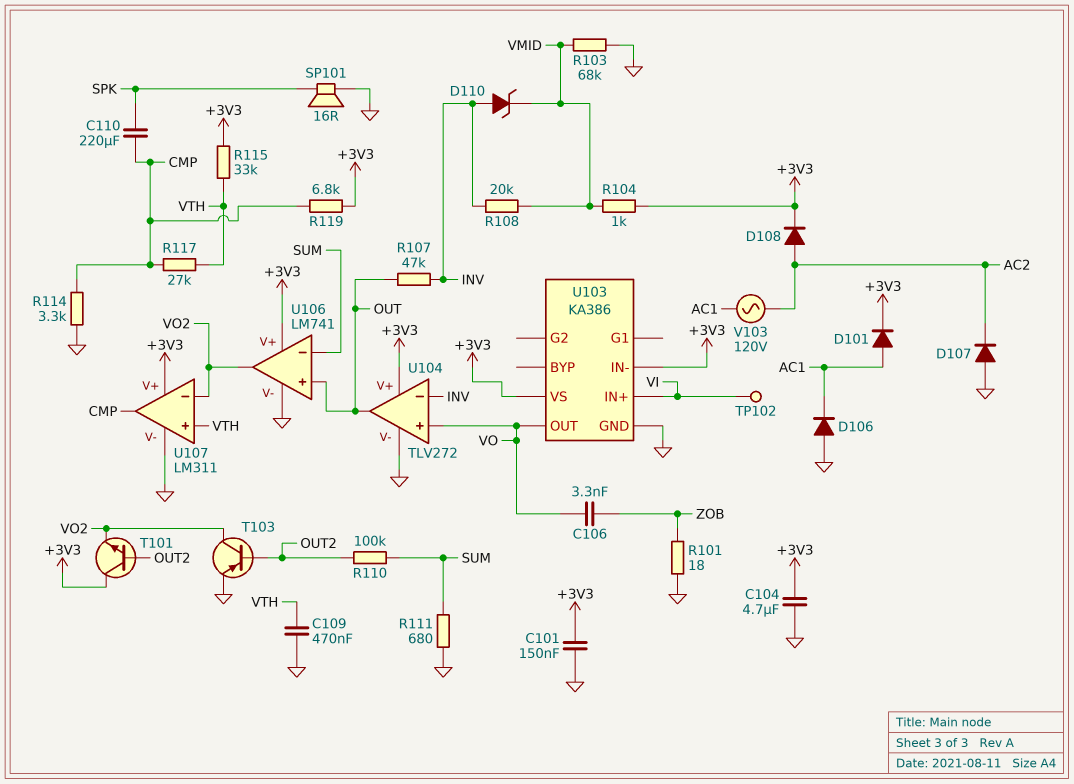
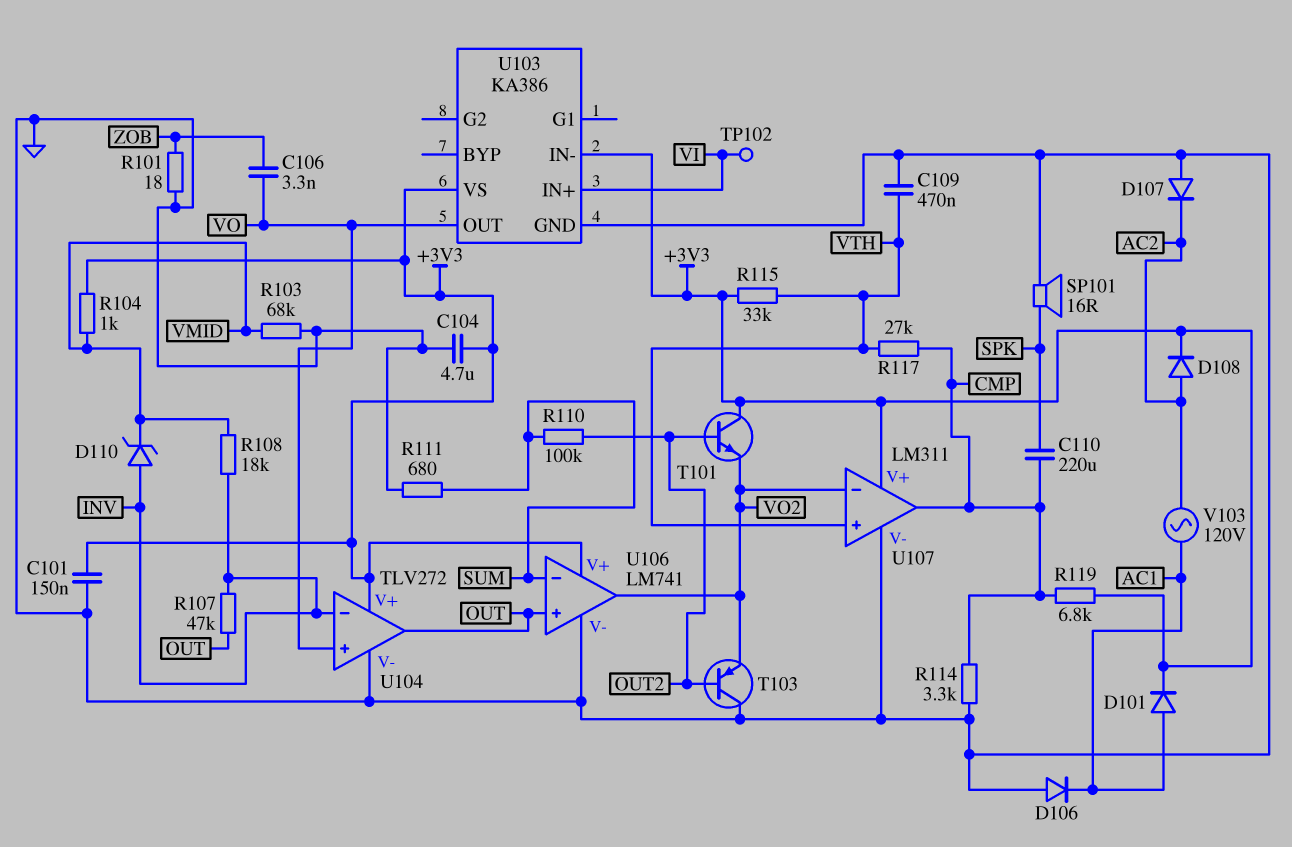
R108: 20k (INV, VMID) -> 18k (INV, VMID)
T103: PNP (B OUT2, C VO2, E GND) -> PNP (B OUT2, C GND, E VO2)

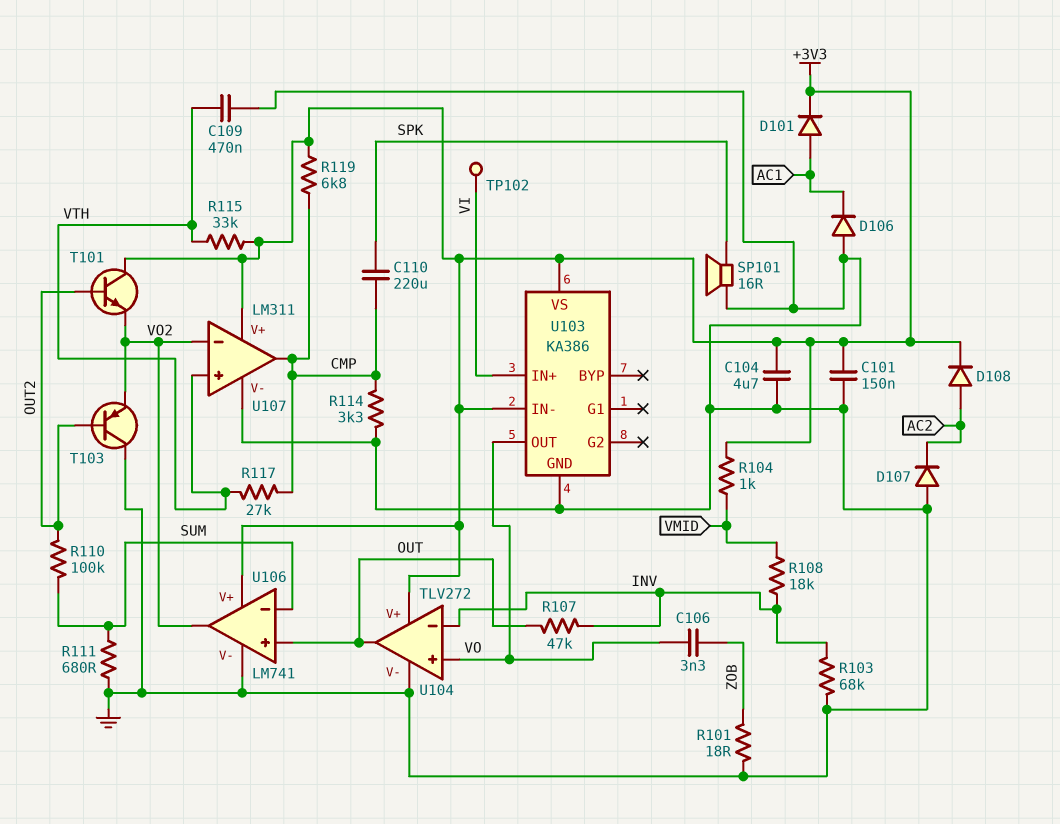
D110: zener (A INV, K VMID) -> none
R103: 68k (GND, VMID) -> 68k (GND, INV)
V103: AC 120V (AC1, AC2) -> none

